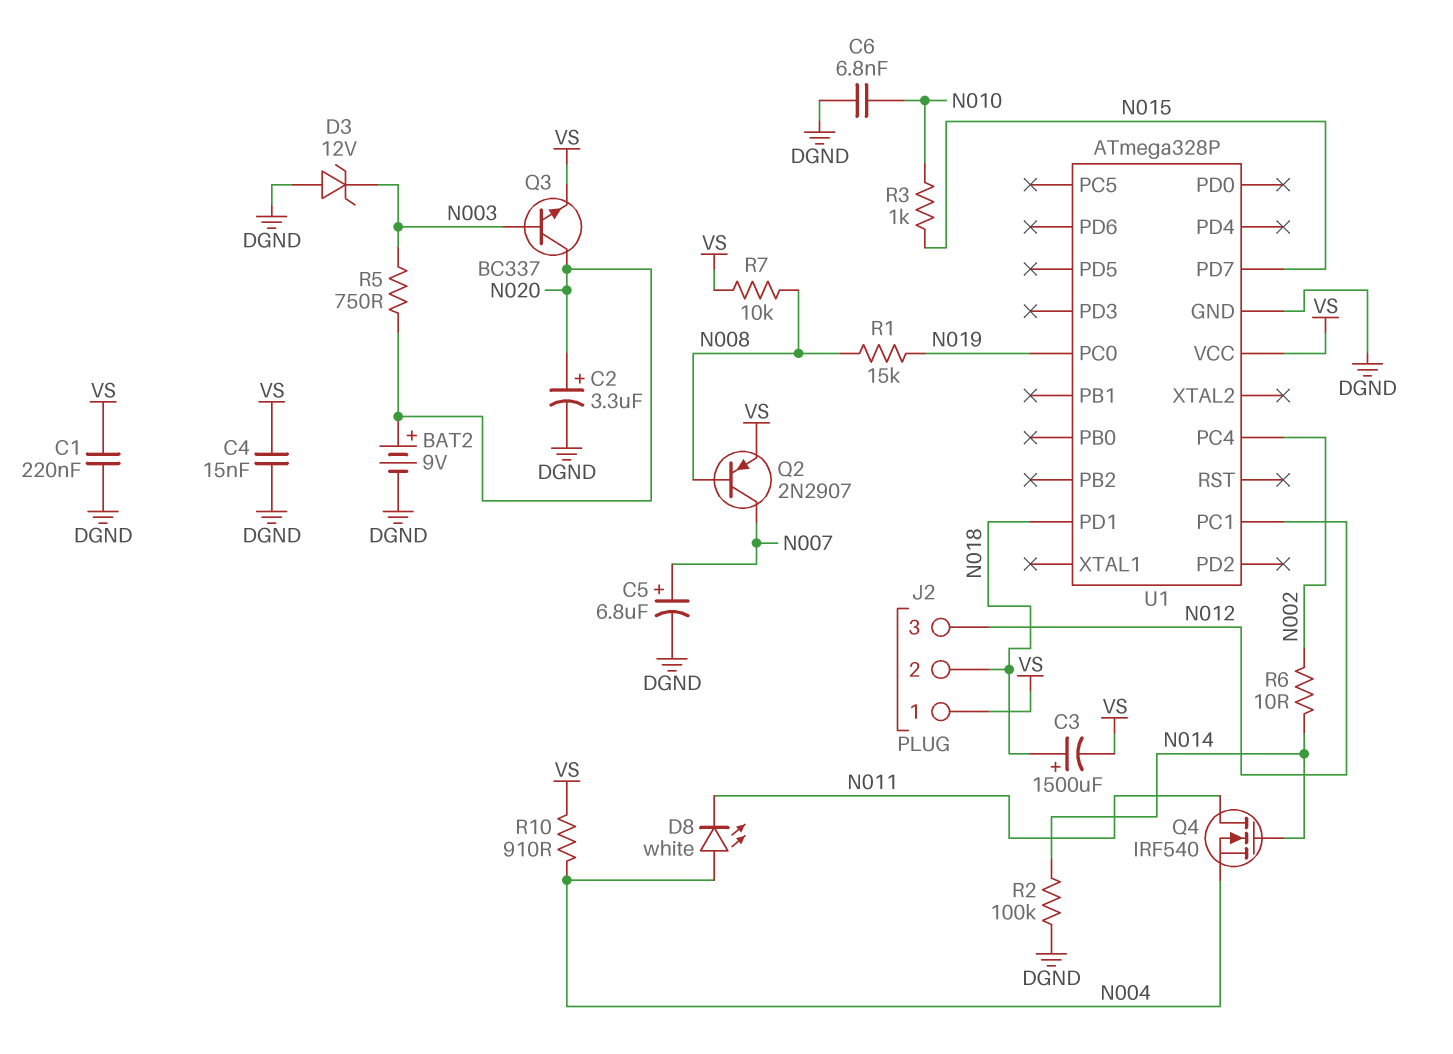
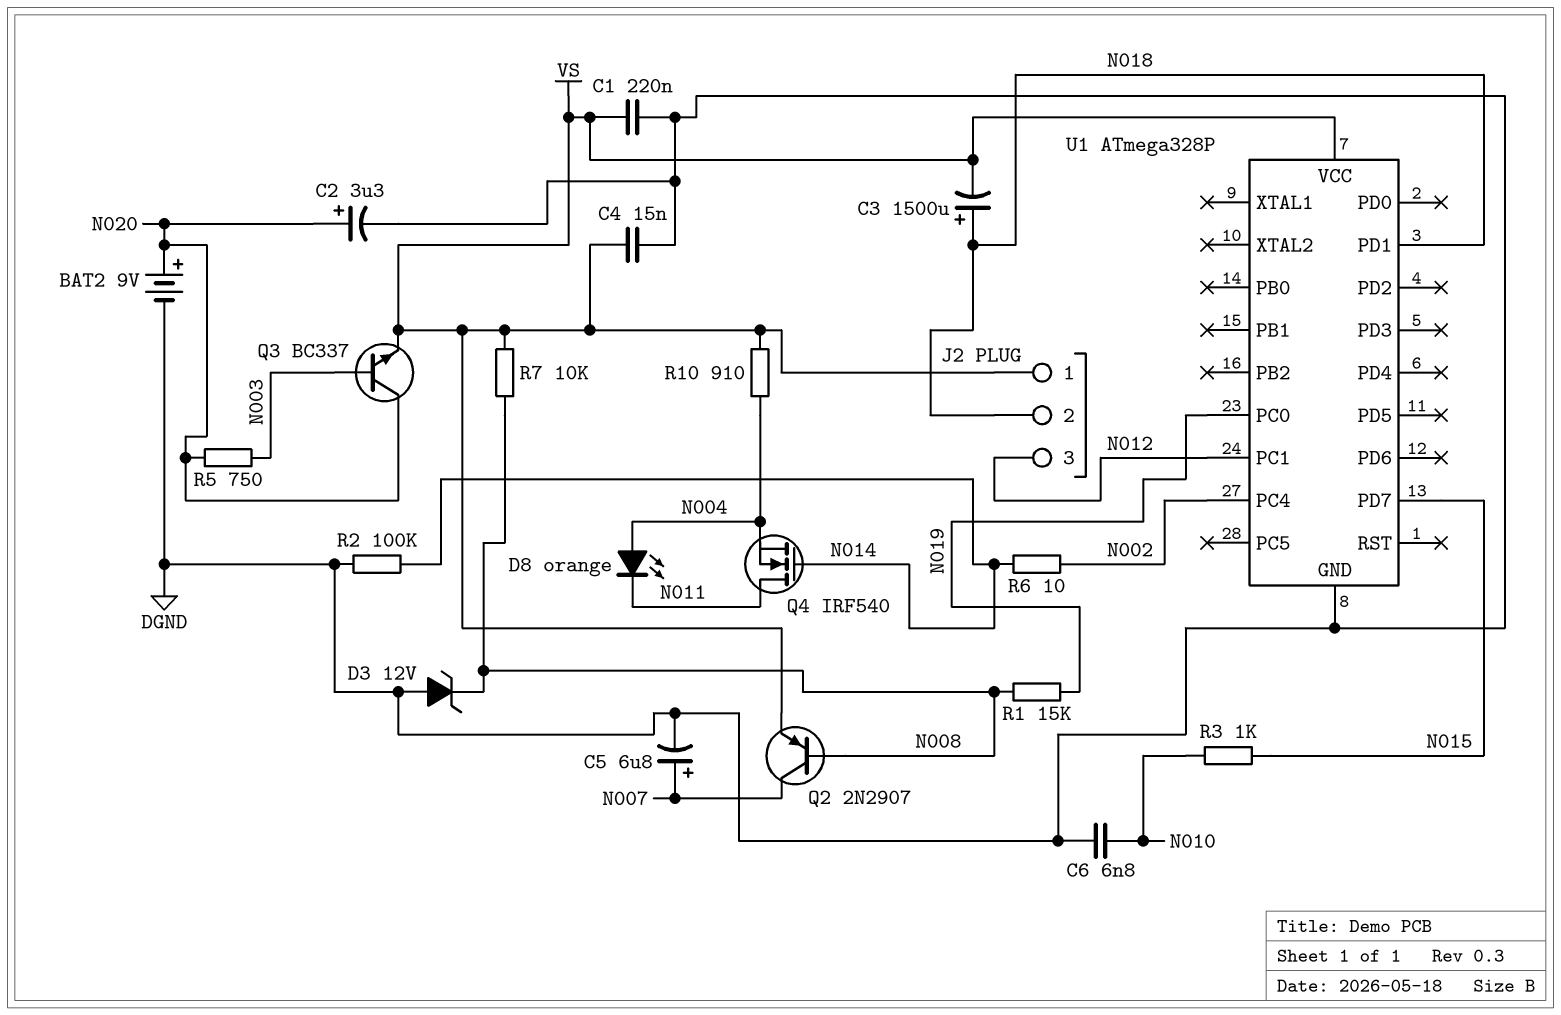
D3: zener 12V (A DGND, K N003) -> zener 12V (A DGND, K N008)
D8: LED white (A N004, K N011) -> LED orange (A N004, K N011)

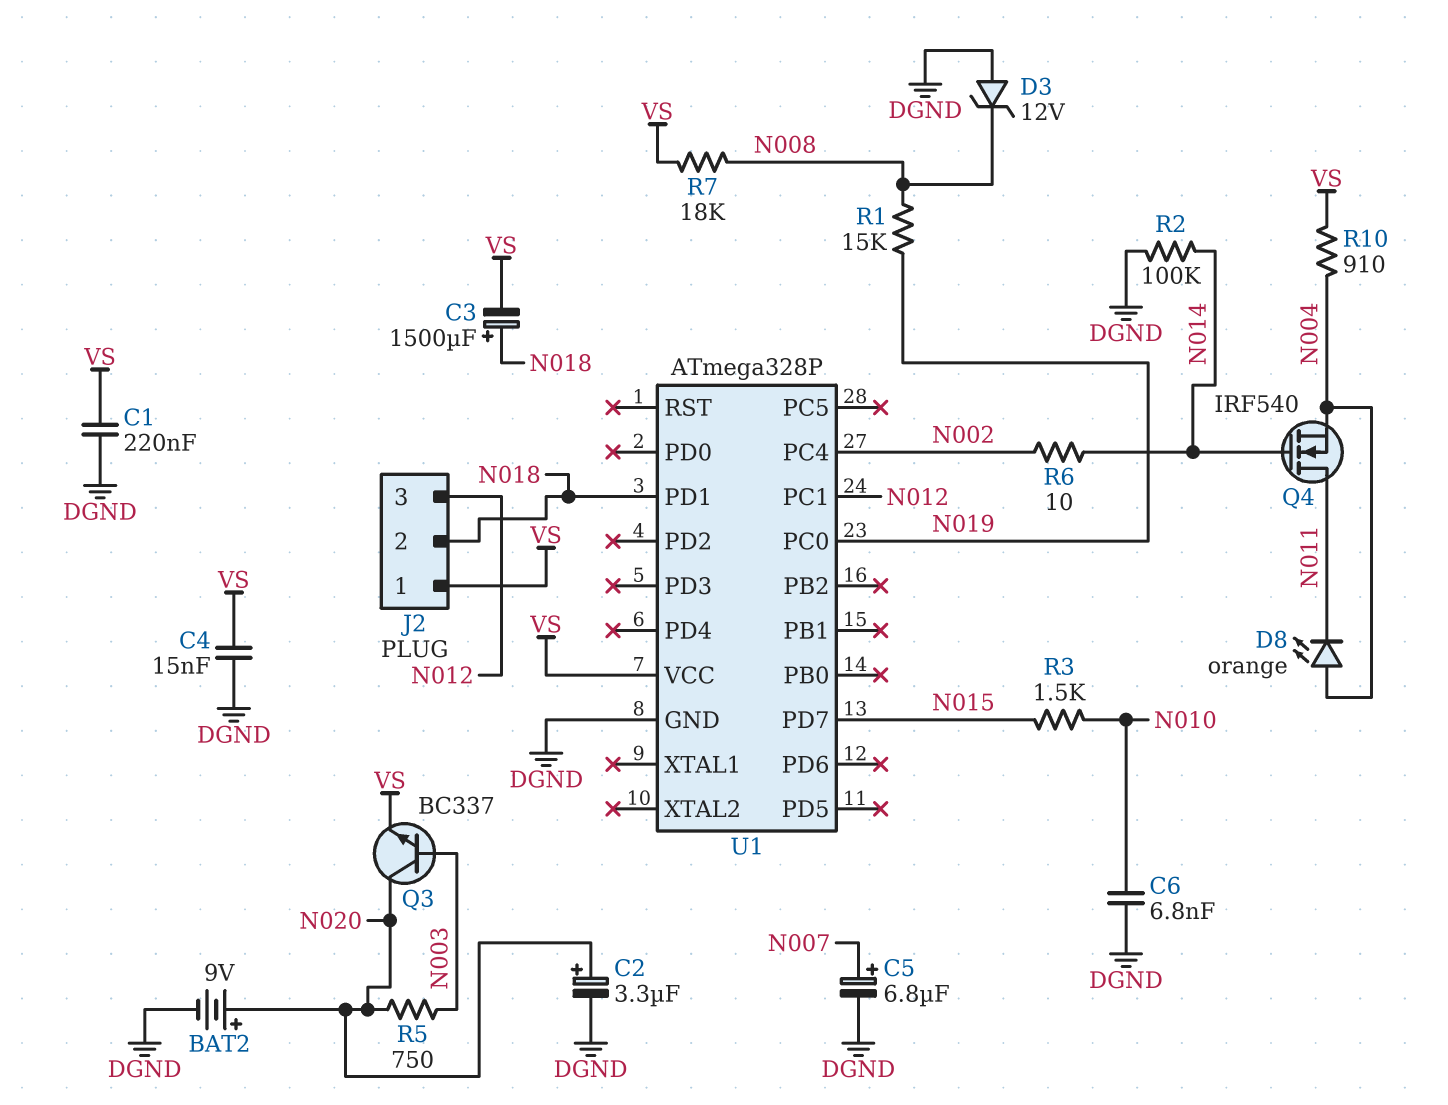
Q2: PNP 2N2907 (B N008, C N007, E VS) -> none
R3: 1k (N010, N015) -> 1.5k (N010, N015)
R7: 10k (N008, VS) -> 18k (N008, VS)

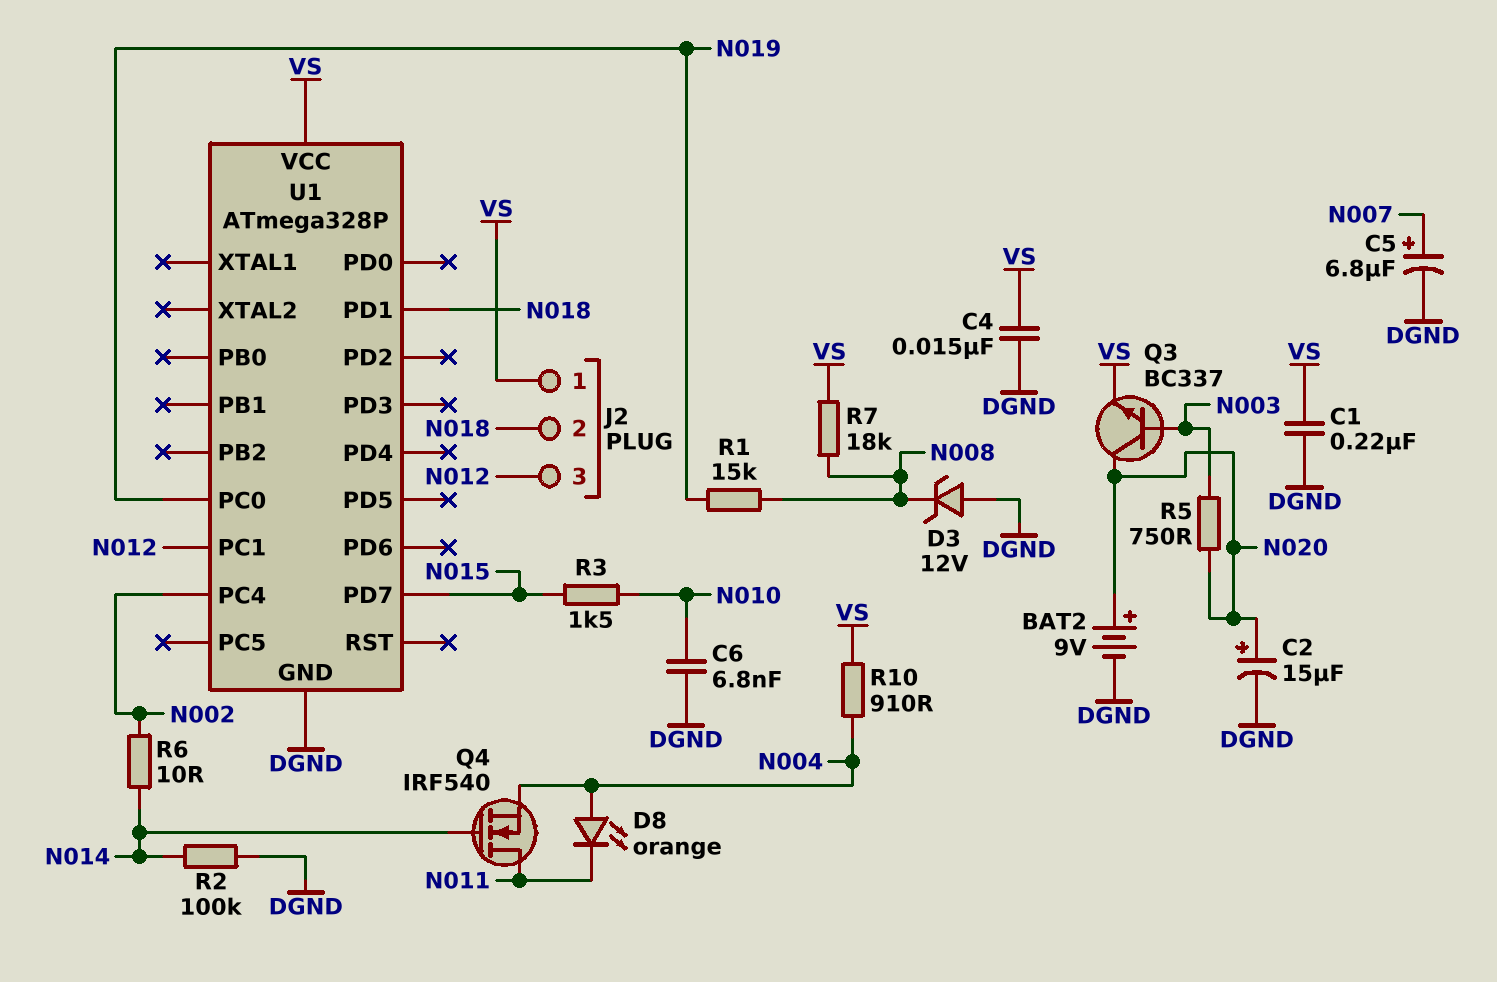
C2: 3.3uF (plus N020, minus DGND) -> 15uF (plus N020, minus DGND)
C3: 1500uF (plus N018, minus VS) -> none

